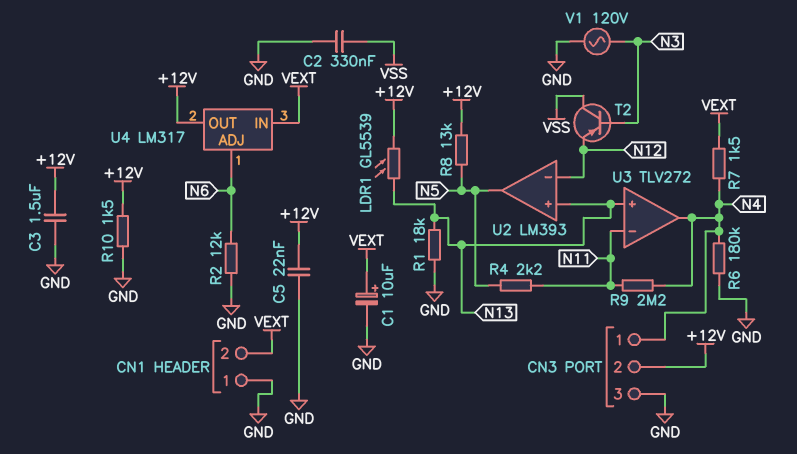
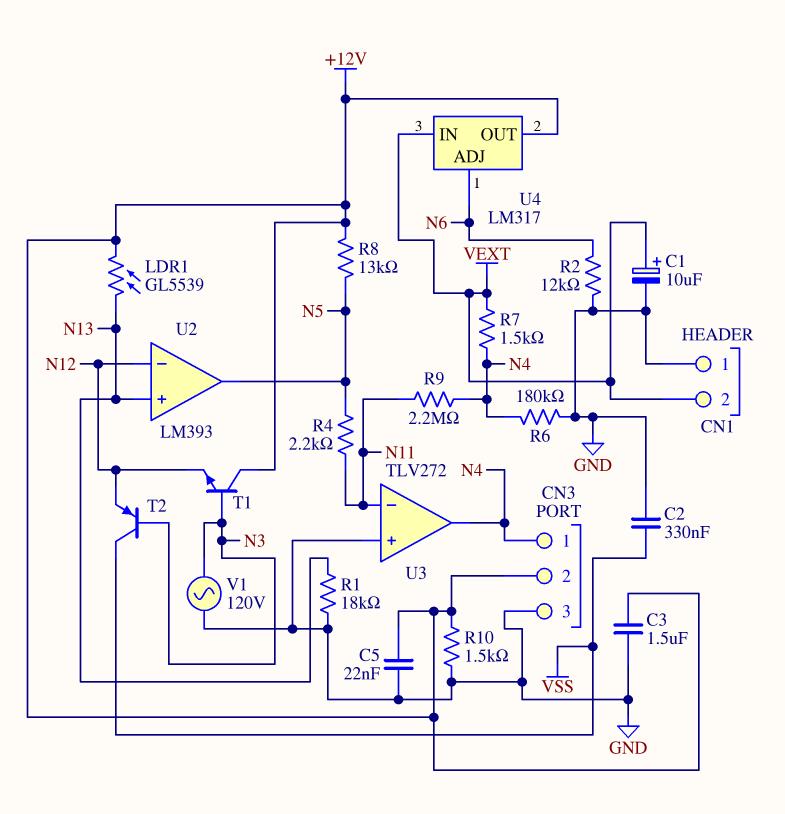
T1: none -> NPN (B N3, C +12V, E N12)
U3 pin in+: N13 -> GND

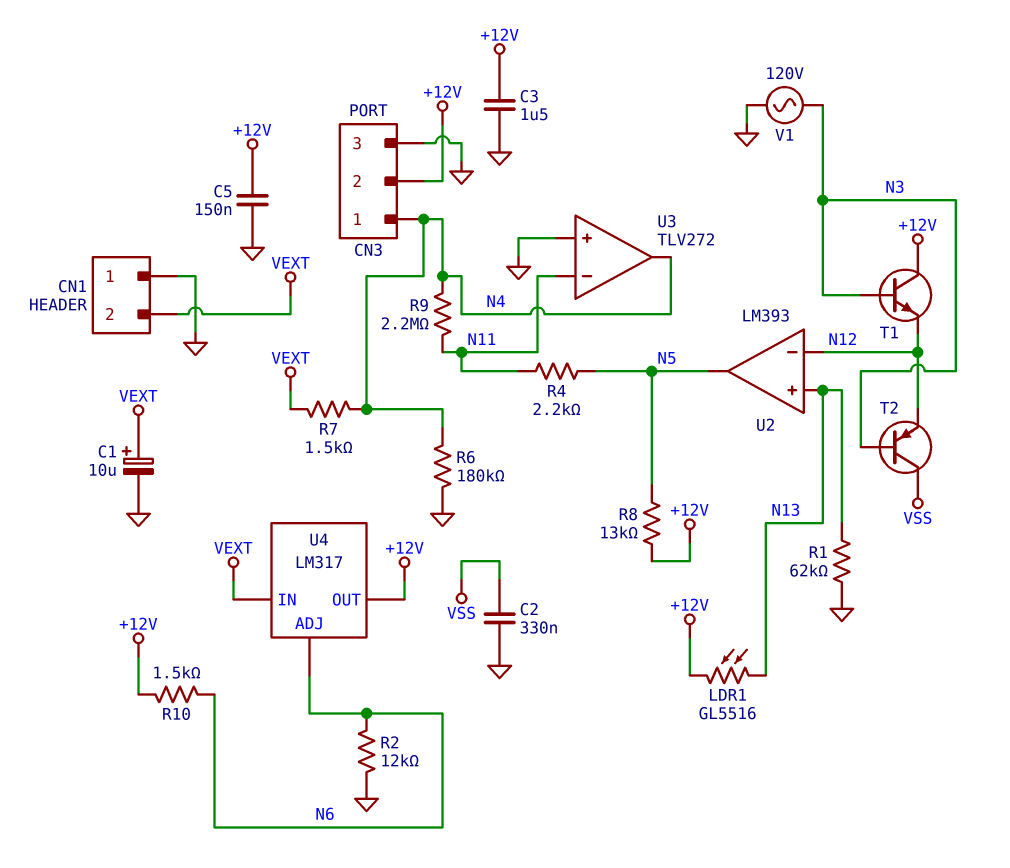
C5: 22nF (+12V, GND) -> 150nF (+12V, GND)
LDR1: GL5539 (+12V, N13) -> GL5516 (+12V, N13)
R1: 18k (GND, N13) -> 62k (GND, N13)
R10: 1.5k (+12V, GND) -> 1.5k (+12V, N6)

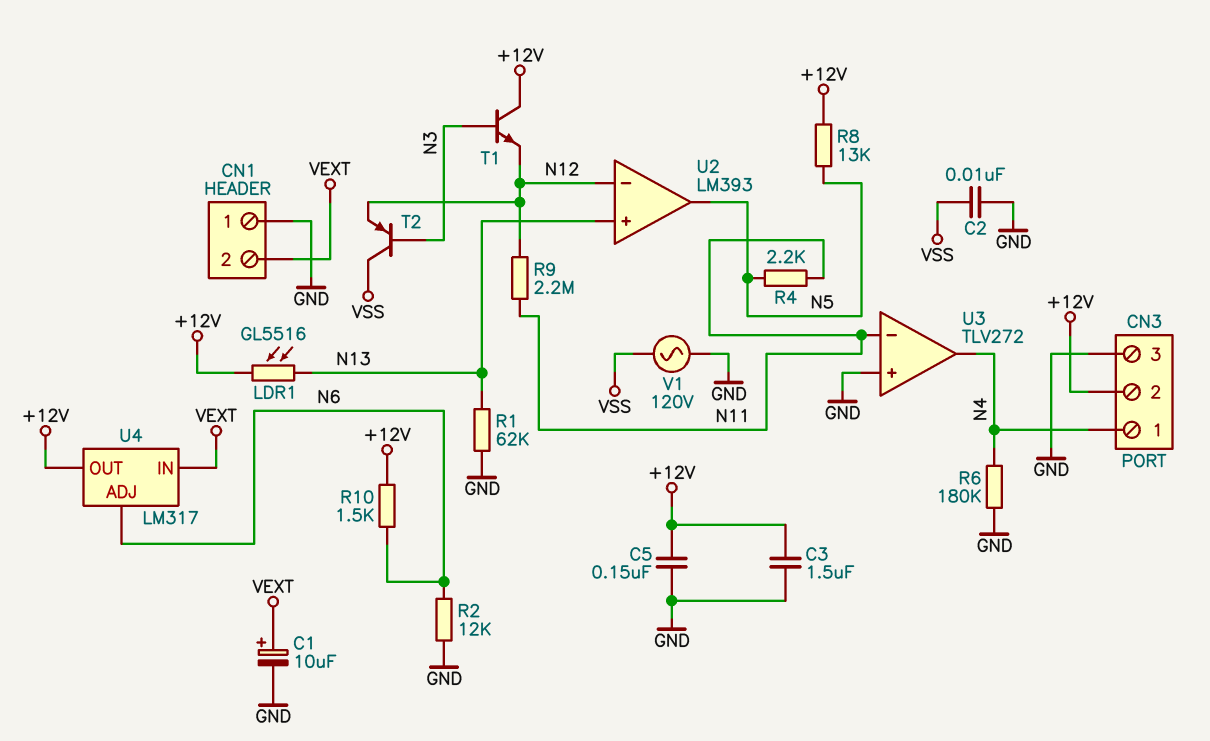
C2: 330nF (GND, VSS) -> 10nF (GND, VSS)
R7: 1.5k (N4, VEXT) -> none
R9: 2.2M (N4, N11) -> 2.2M (N11, N12)
V1: AC 120V (GND, N3) -> AC 120V (GND, VSS)

